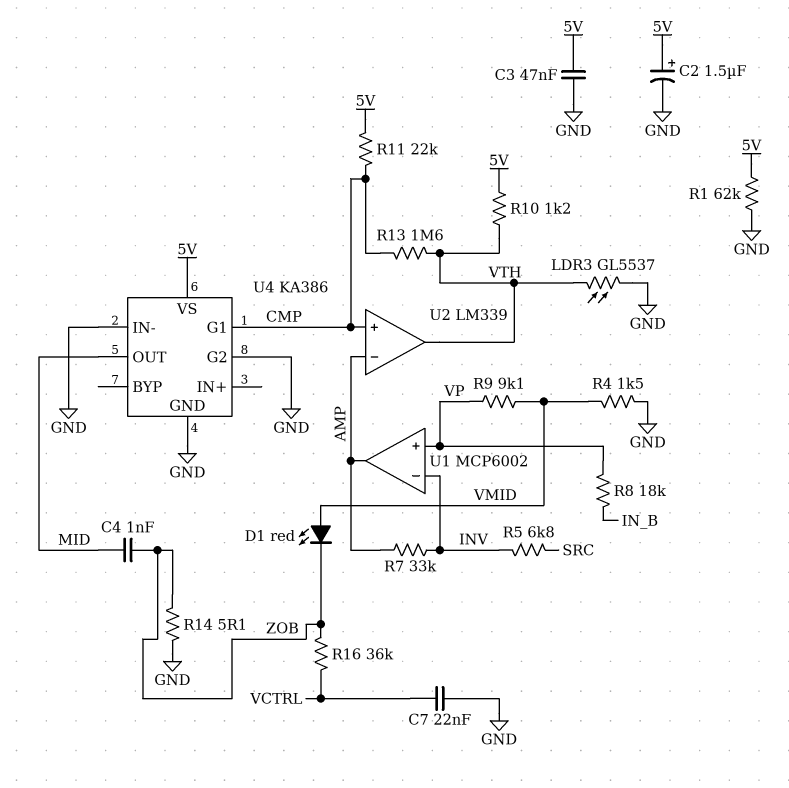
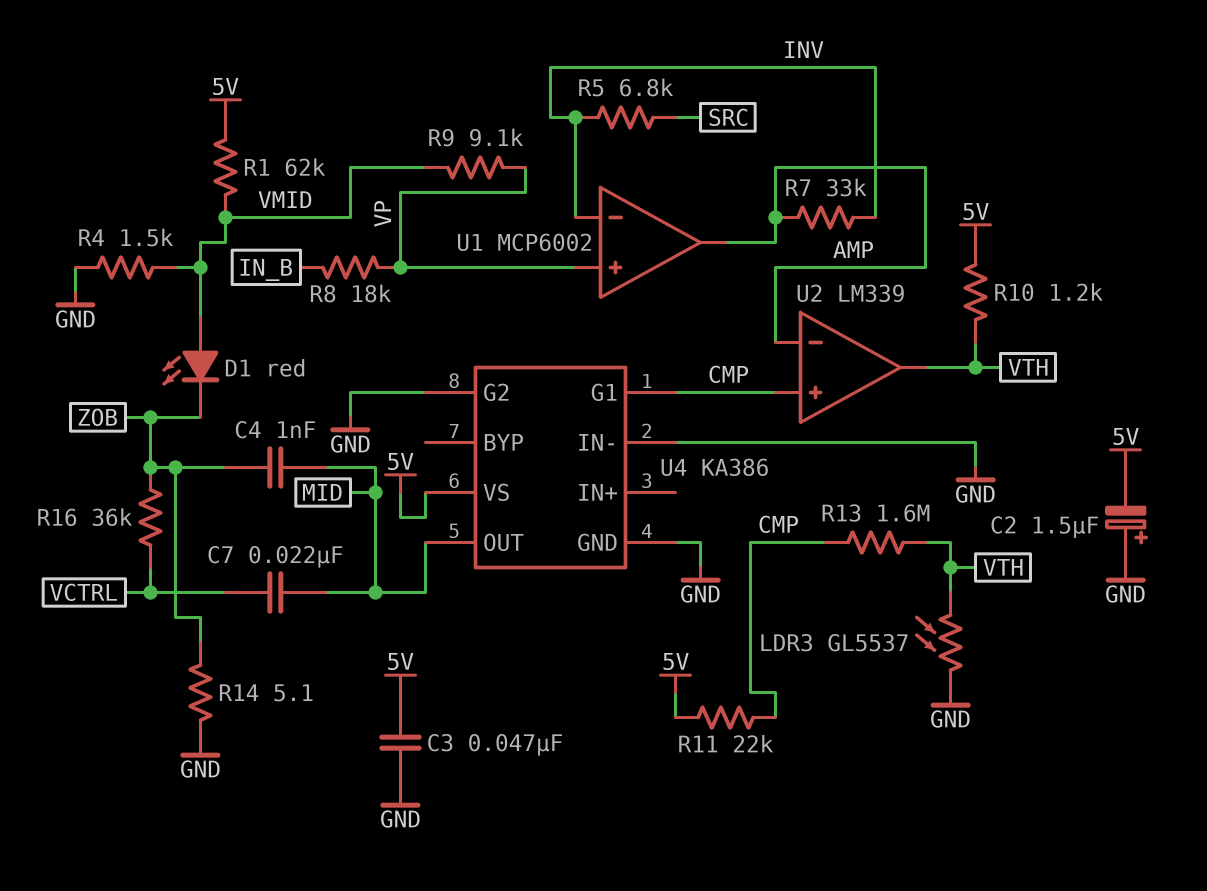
C2: 1.5uF (plus 5V, minus GND) -> 1.5uF (plus GND, minus 5V)
C7: 22nF (GND, VCTRL) -> 22nF (MID, VCTRL)
R1: 62k (5V, GND) -> 62k (5V, VMID)

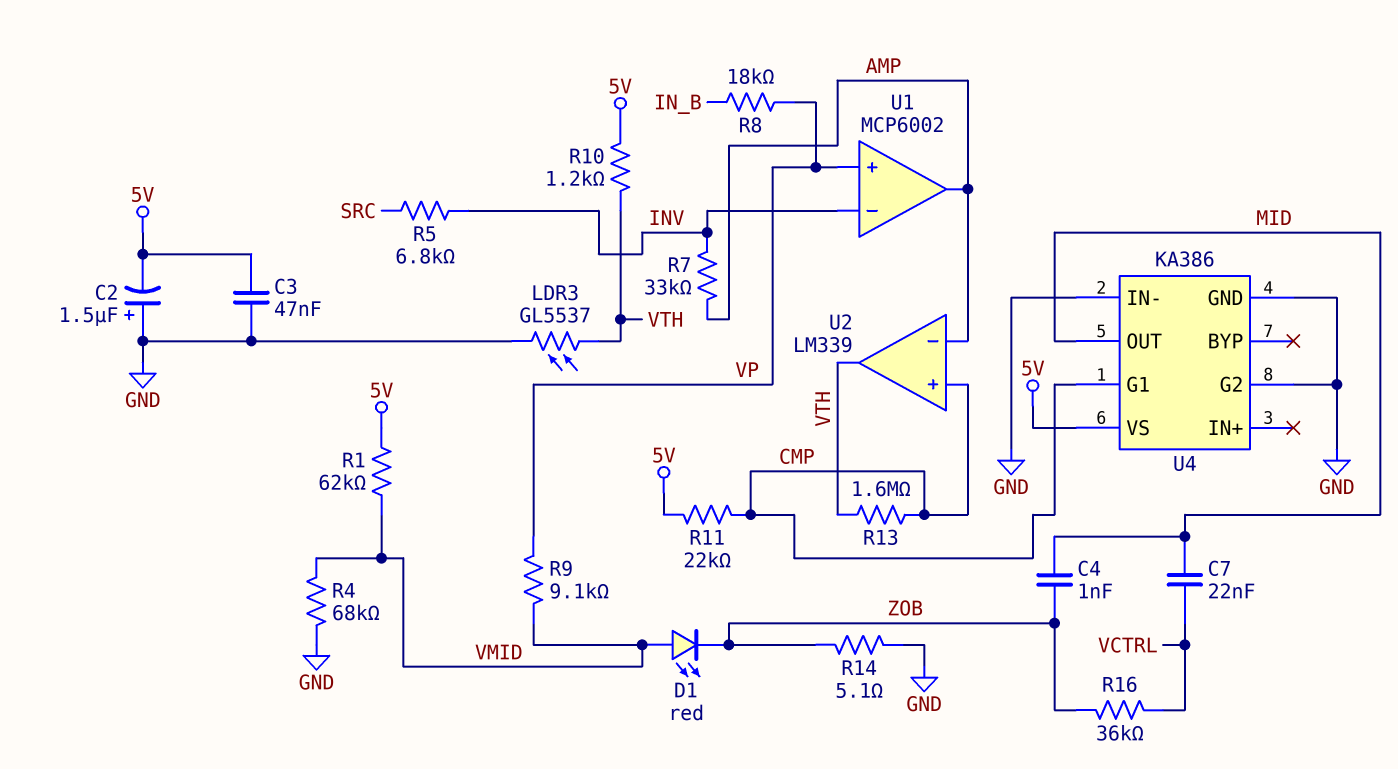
R4: 1.5k (GND, VMID) -> 68k (GND, VMID)

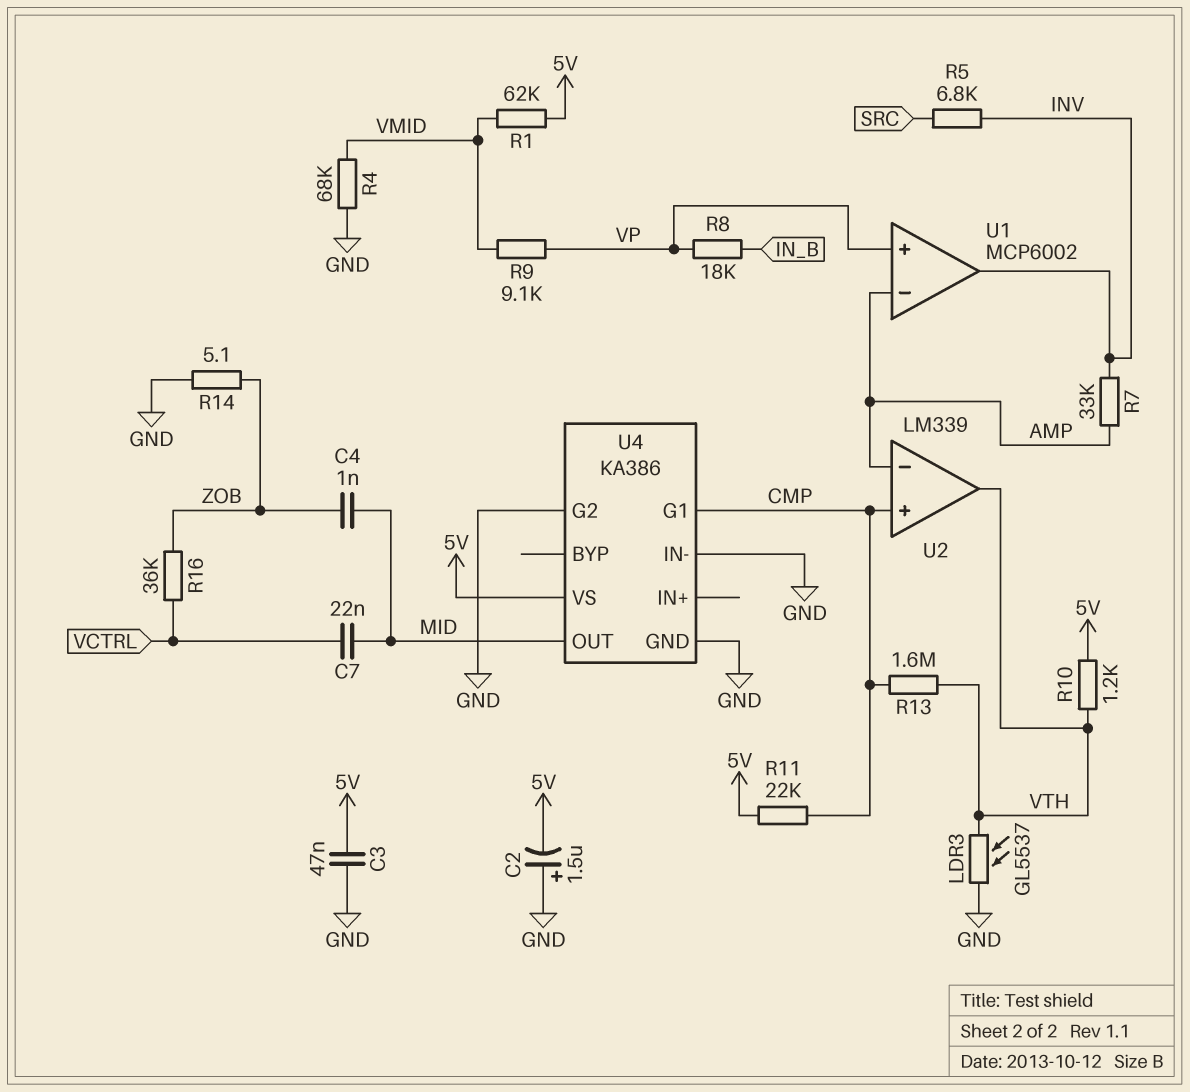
D1: LED red (A VMID, K ZOB) -> none
U1 pin in-: INV -> AMP
U1 pin out: AMP -> INV

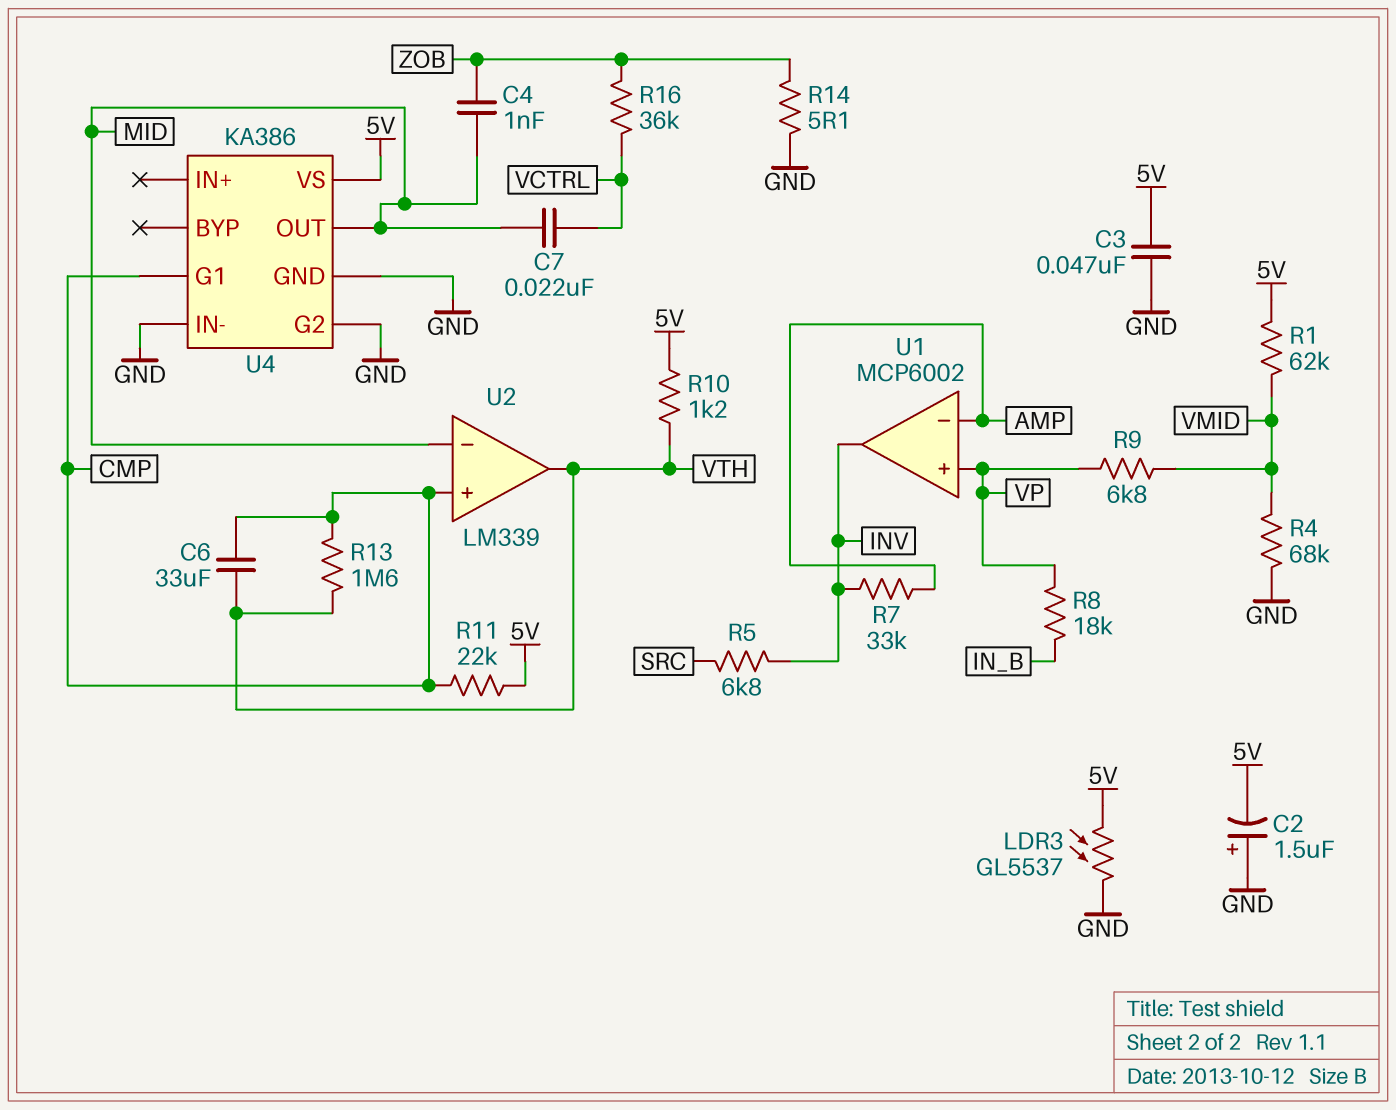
C6: none -> 33uF (CMP, VTH)
LDR3: GL5537 (GND, VTH) -> GL5537 (5V, GND)
R9: 9.1k (VMID, VP) -> 6.8k (VMID, VP)
U2 pin in-: AMP -> MID

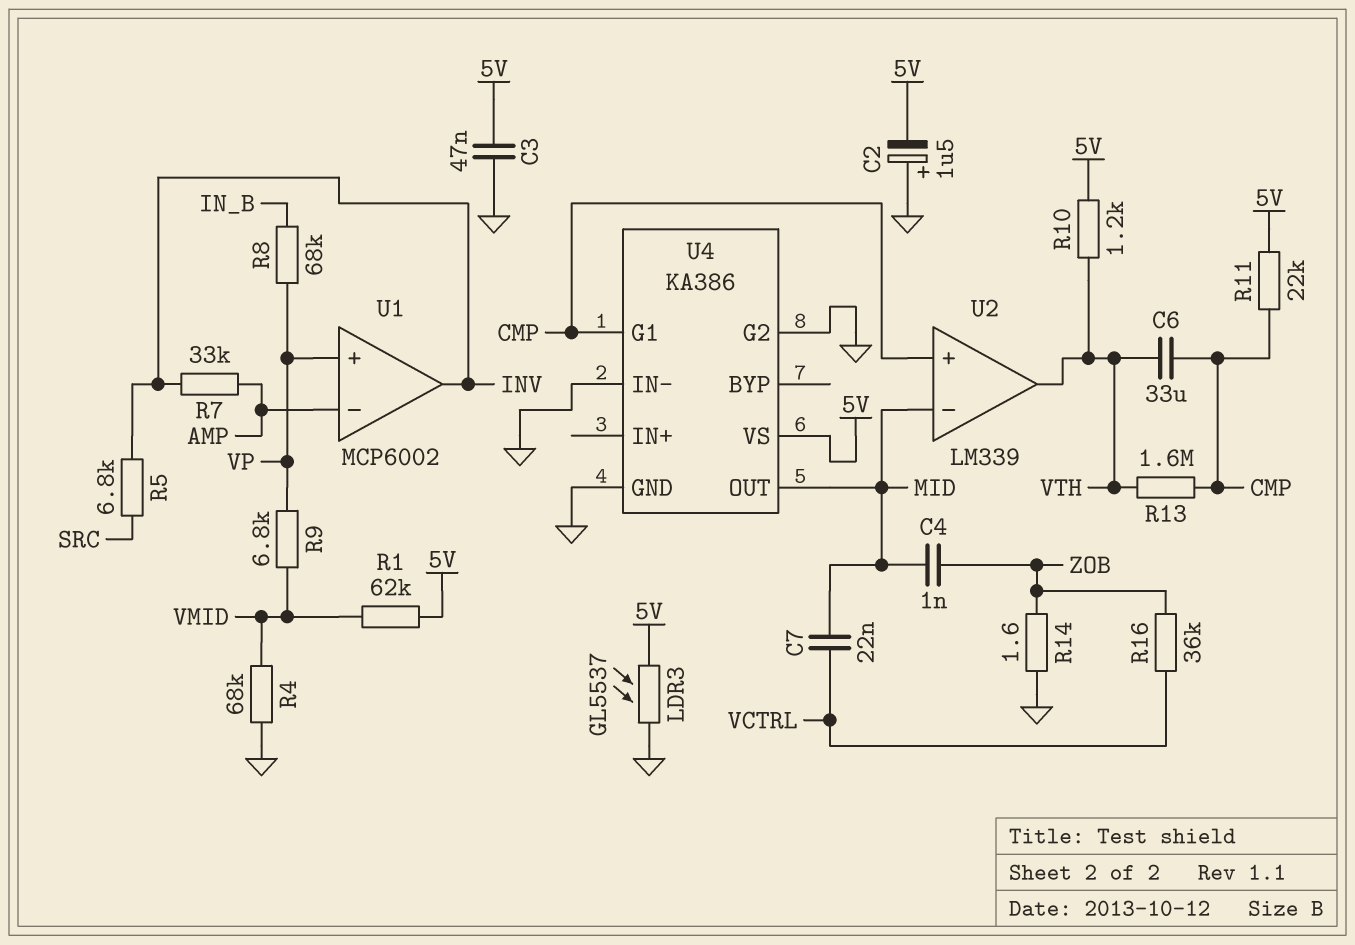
R8: 18k (IN_B, VP) -> 68k (IN_B, VP)
R14: 5.1 (GND, ZOB) -> 1.6 (GND, ZOB)

